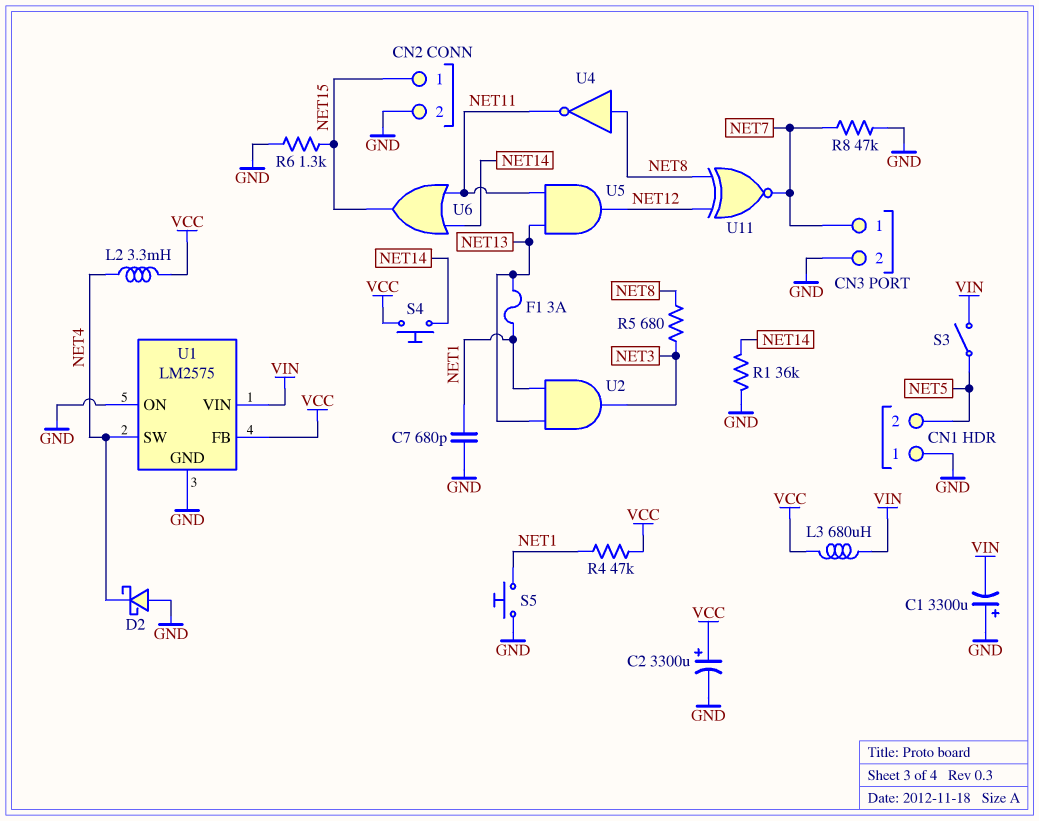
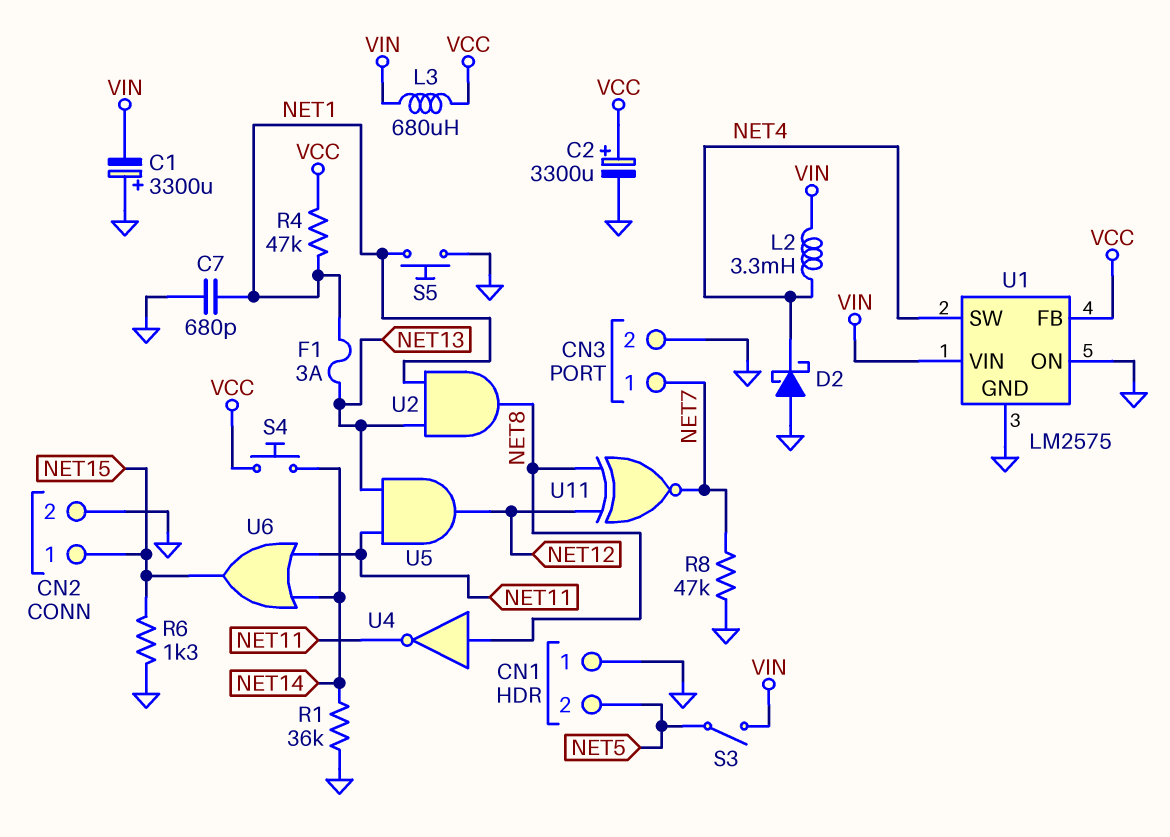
L2: 3.3mH (NET4, VCC) -> 3.3mH (NET4, VIN)
R5: 680 (NET3, NET8) -> none
U2: AND (in NET1, in NET13, out NET3) -> AND (in NET1, in NET13, out NET8)

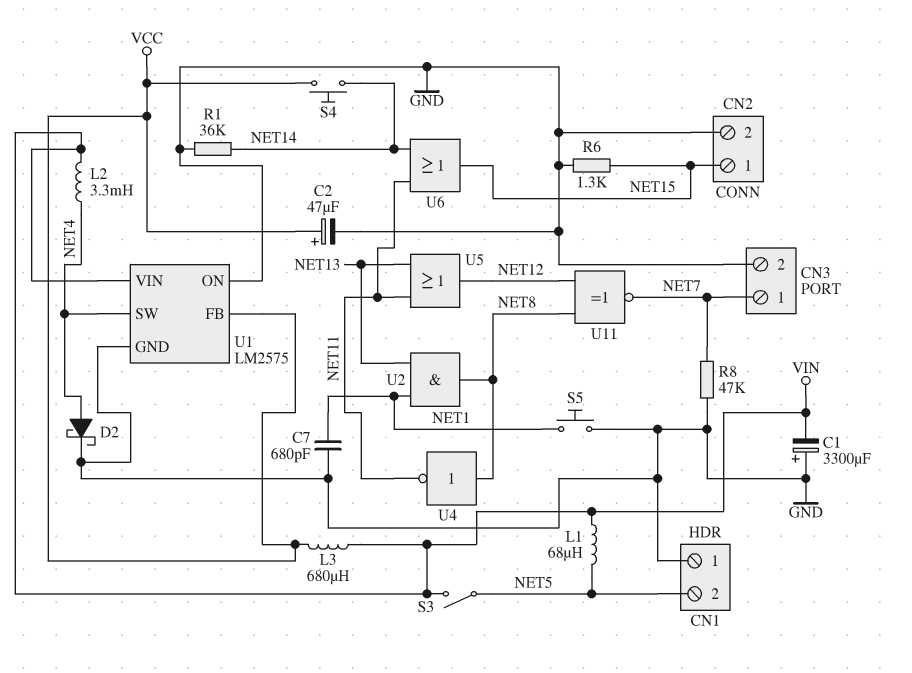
C2: 3300uF (plus VCC, minus GND) -> 47uF (plus VCC, minus GND)
D2: schottky (A GND, K NET4) -> schottky (A NET4, K GND)
F1: 3A (NET1, NET13) -> none
L1: none -> 68uH (NET5, VIN)
R4: 47k (NET1, VCC) -> none
U5: AND (in NET11, in NET13, out NET12) -> OR (in NET11, in NET13, out NET12)

